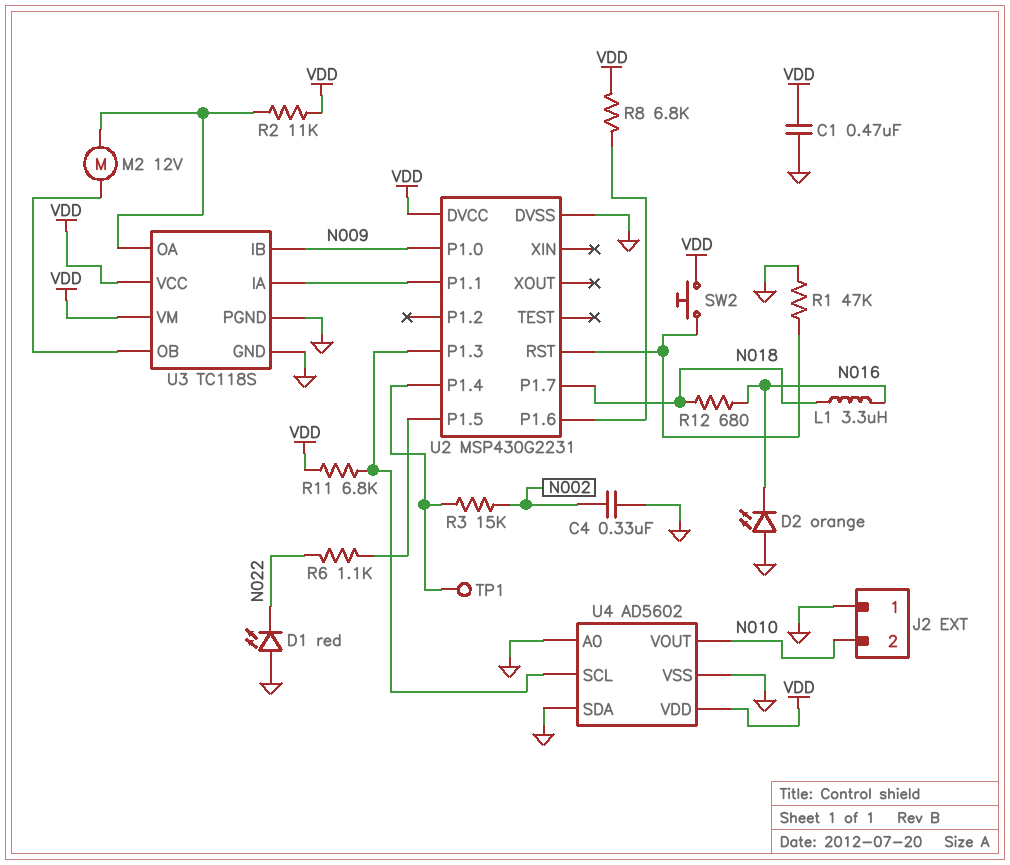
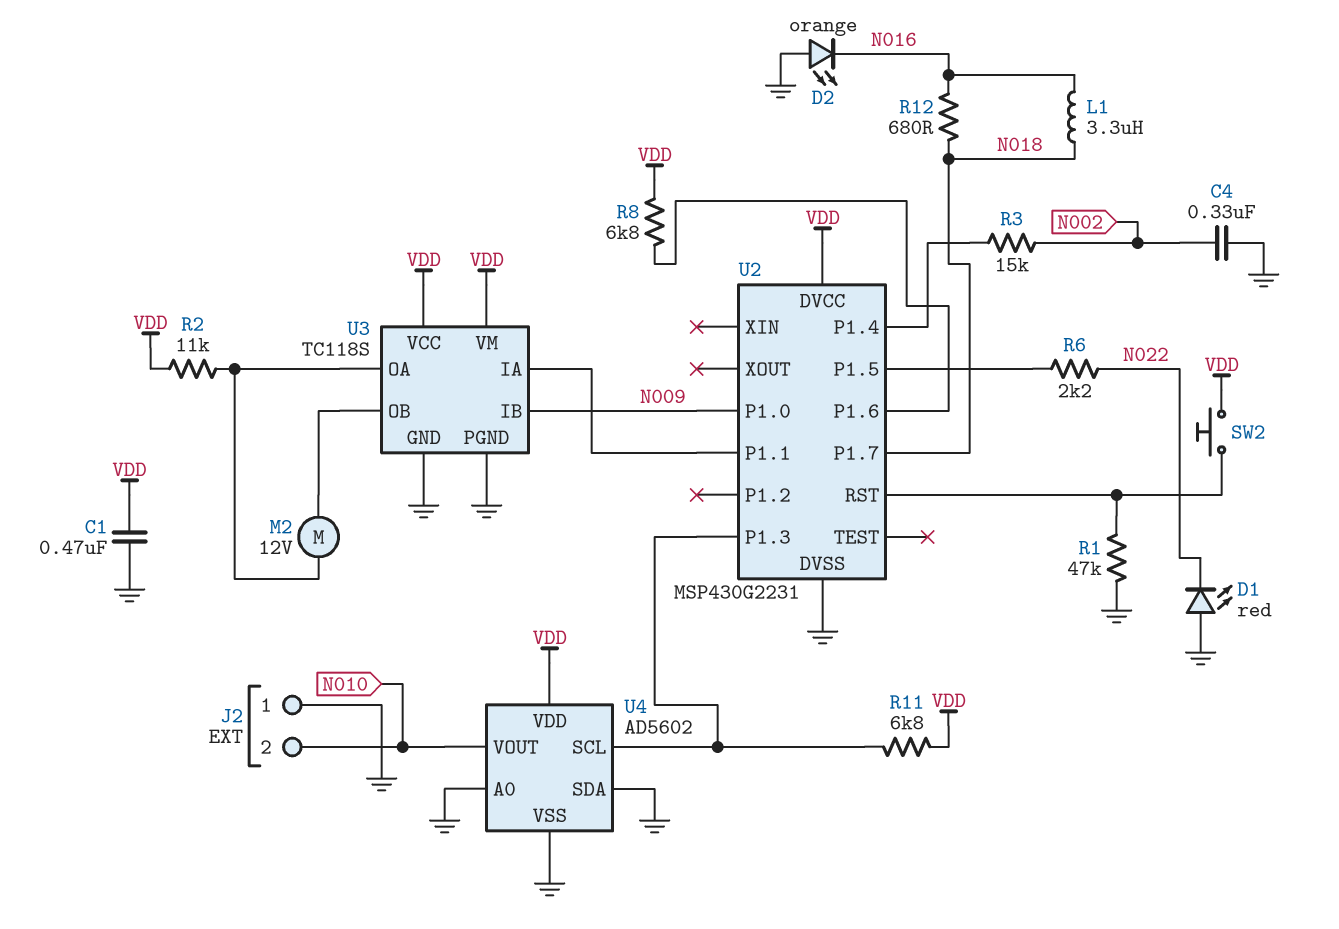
R6: 1.1k (N022, U2/P1.5) -> 2.2k (N022, U2/P1.5)
TP1: test point (U2/P1.4) -> none

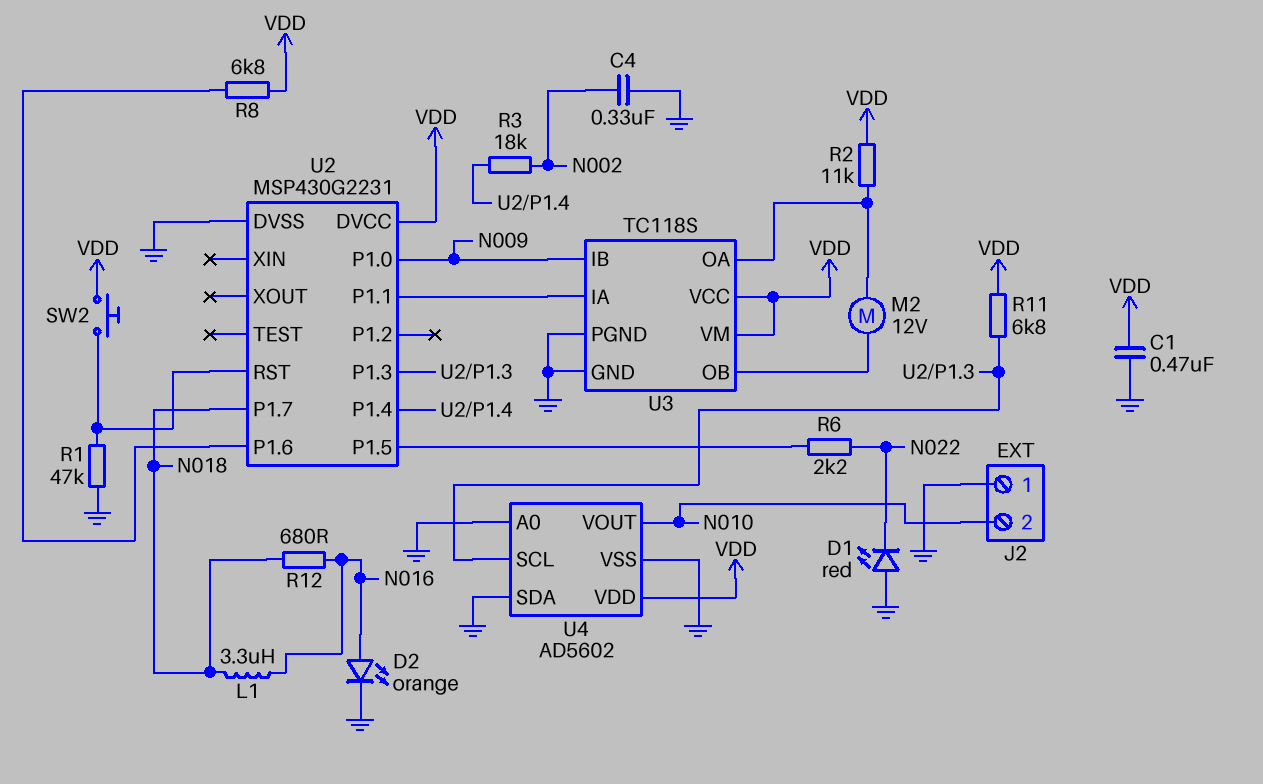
D2: LED orange (A GND, K N016) -> LED orange (A N016, K GND)
R3: 15k (N002, U2/P1.4) -> 18k (N002, U2/P1.4)

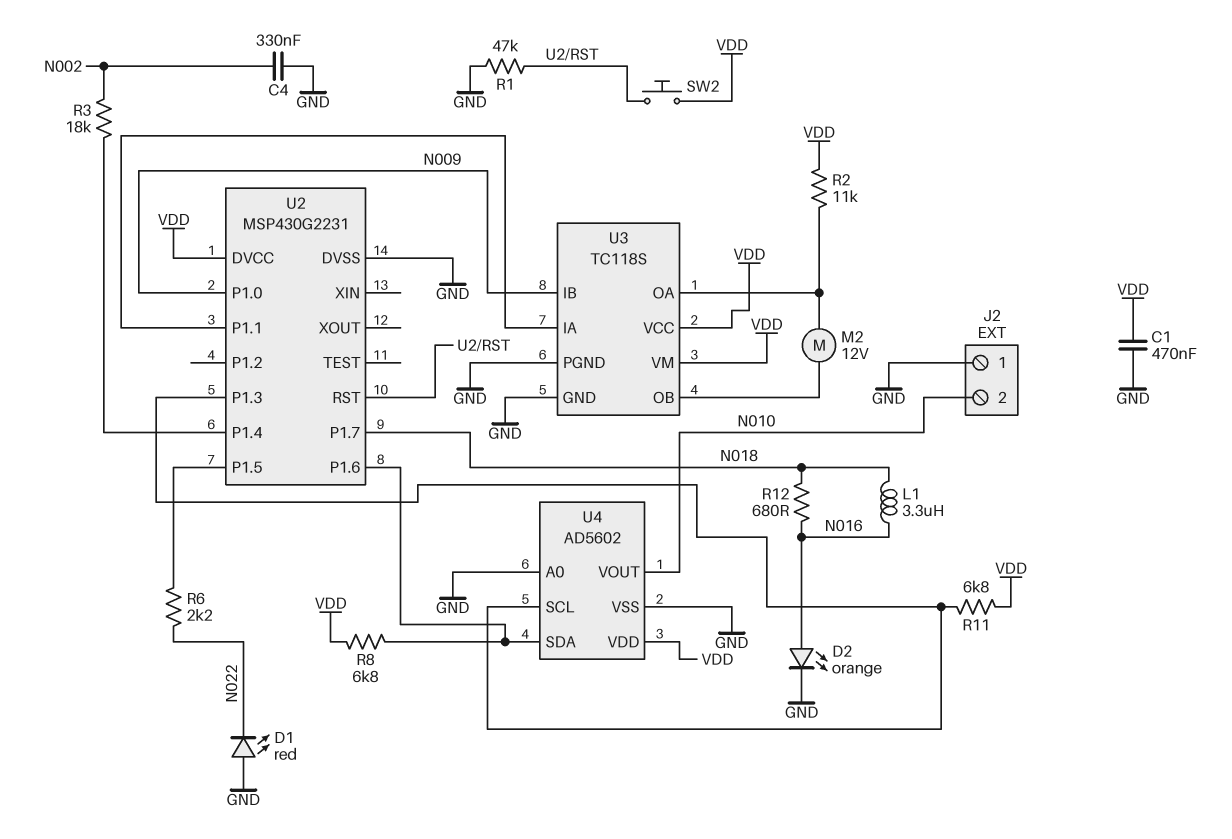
U4 pin SDA: GND -> U2/P1.6

